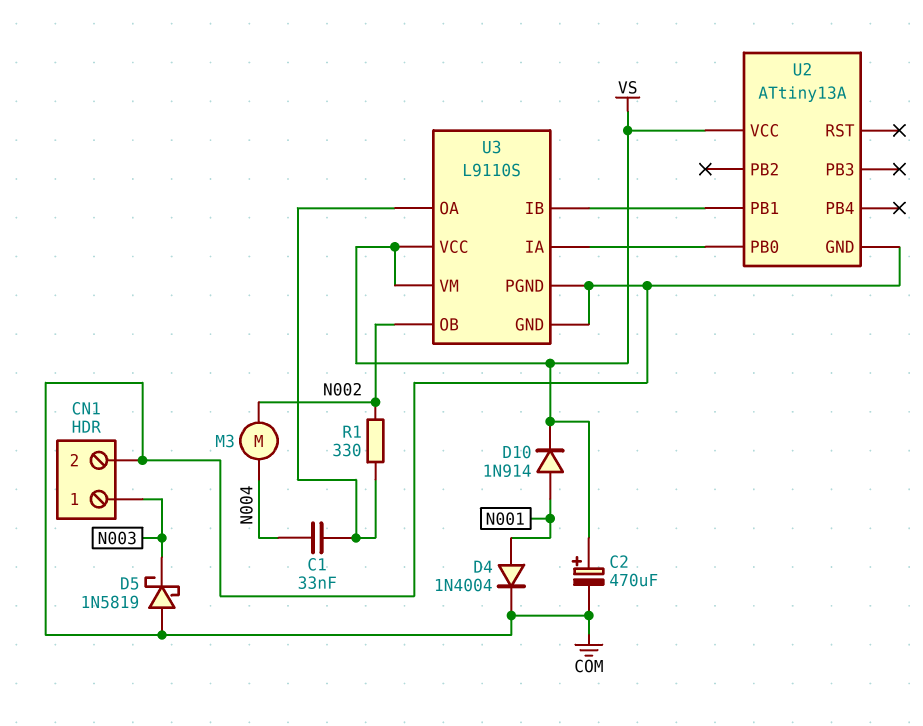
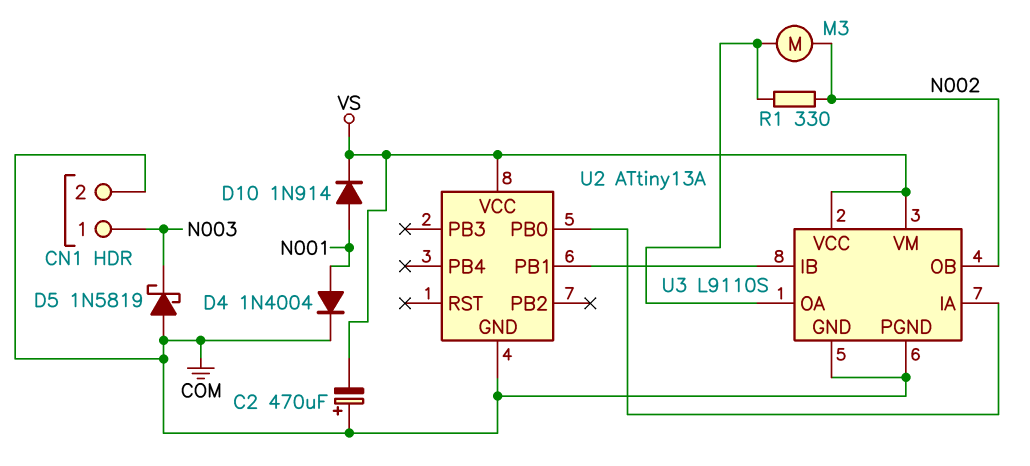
C1: 33nF (N004, U3/OA) -> none
C2: 470uF (plus VS, minus COM) -> 470uF (plus COM, minus VS)
M3: motor (N002, N004) -> motor (N002, U3/OA)

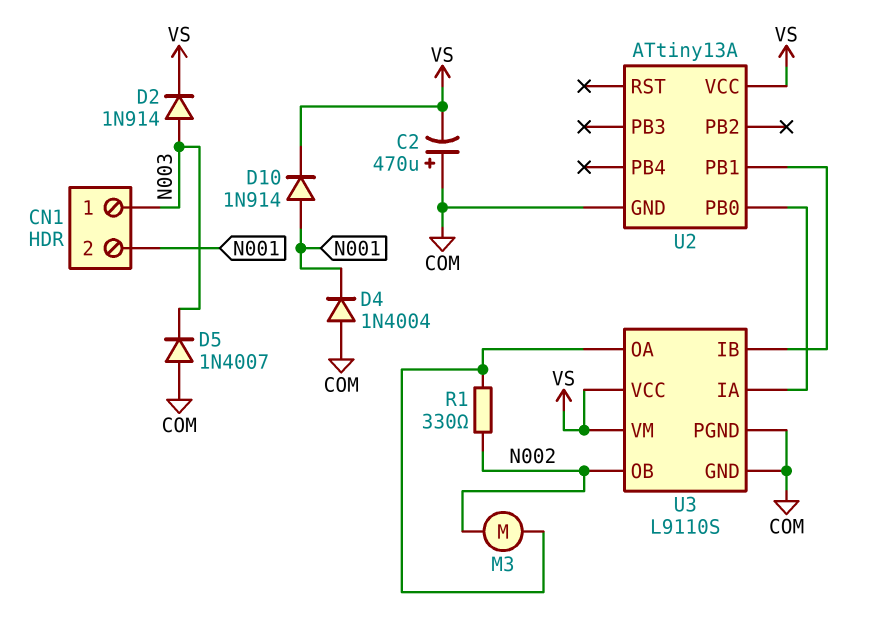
CN1 pin 2: COM -> N001
D2: none -> diode 1N914 (A N003, K VS)
D4: diode 1N4004 (A N001, K COM) -> diode 1N4004 (A COM, K N001)
D5: schottky 1N5819 (A COM, K N003) -> diode 1N4007 (A COM, K N003)

